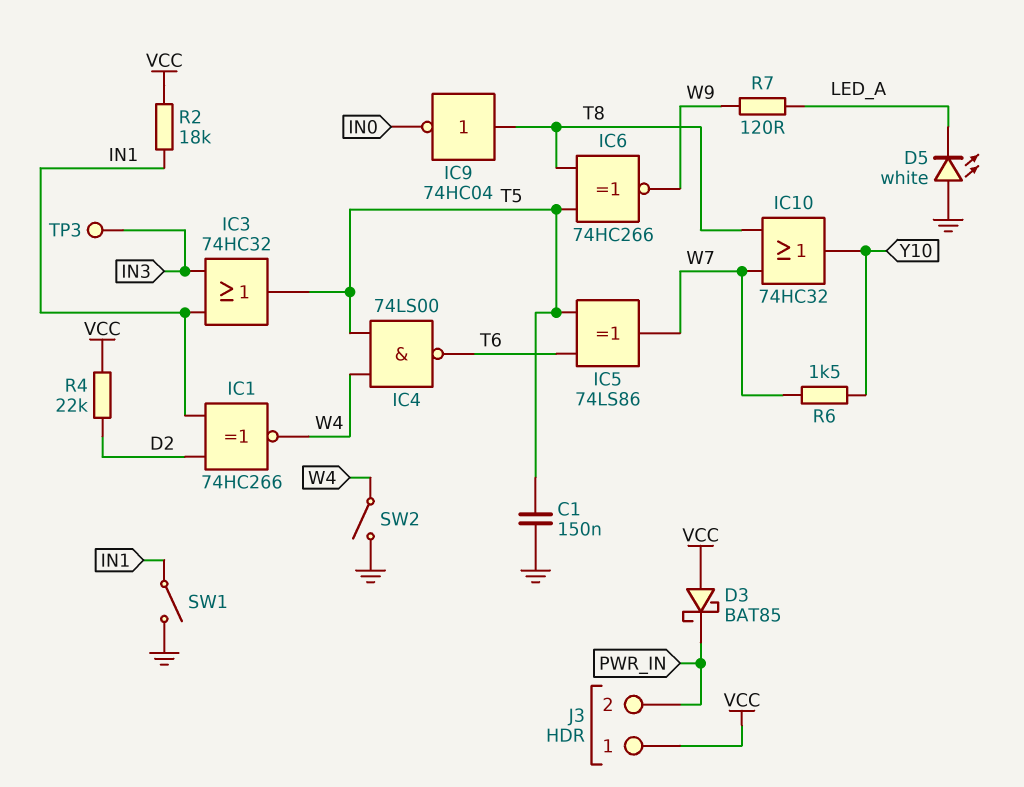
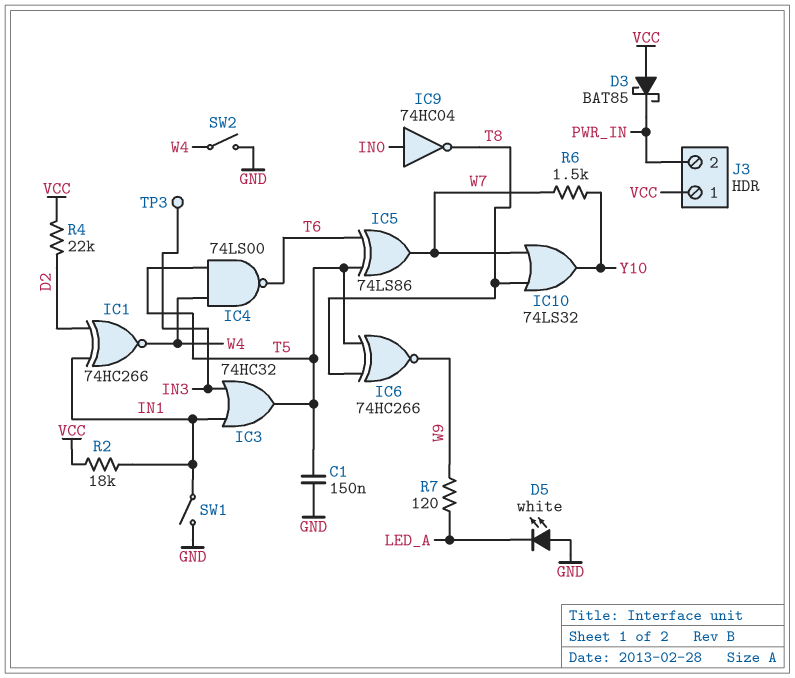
IC9: NOT 74HC04 (in T8, out IN0) -> NOT 74HC04 (in IN0, out T8)
IC10: OR 74HC32 (in T8, in W7, out Y10) -> OR 74LS32 (in T8, in W7, out Y10)

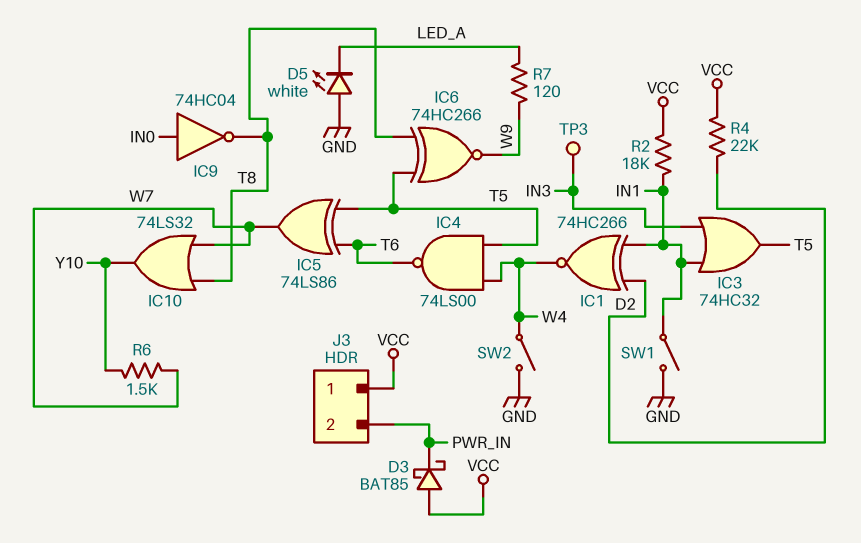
C1: 150nF (GND, T5) -> none

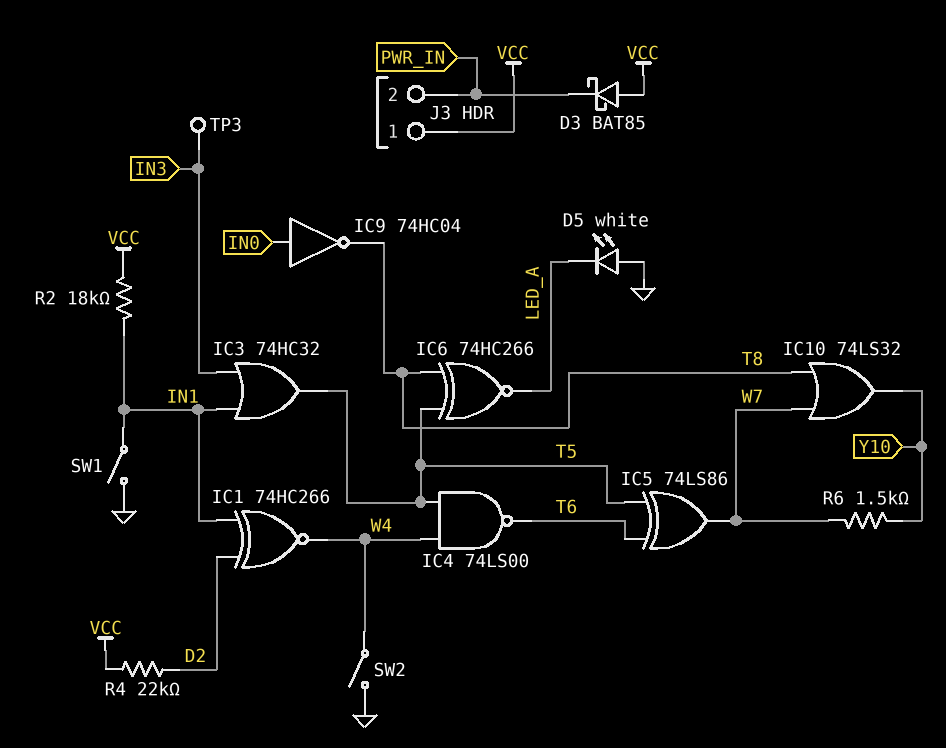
IC6: XNOR 74HC266 (in T5, in T8, out W9) -> XNOR 74HC266 (in T5, in T8, out LED_A)
R7: 120 (LED_A, W9) -> none

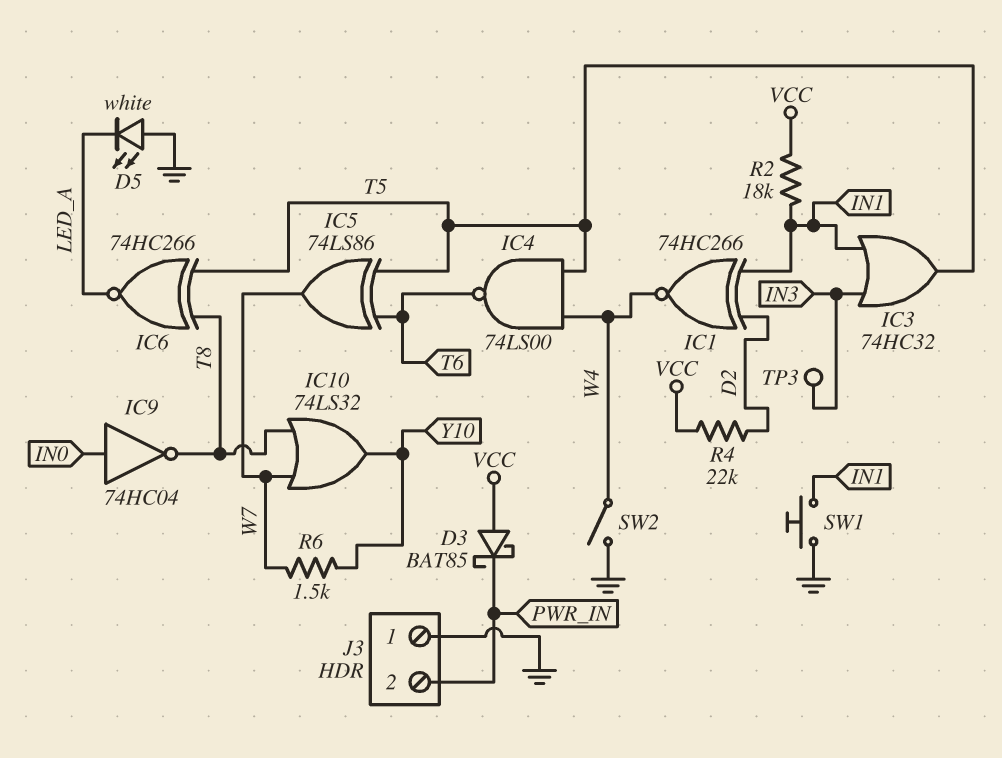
J3 pin 1: VCC -> GND
SW1: switch (GND, IN1) -> button (GND, IN1)

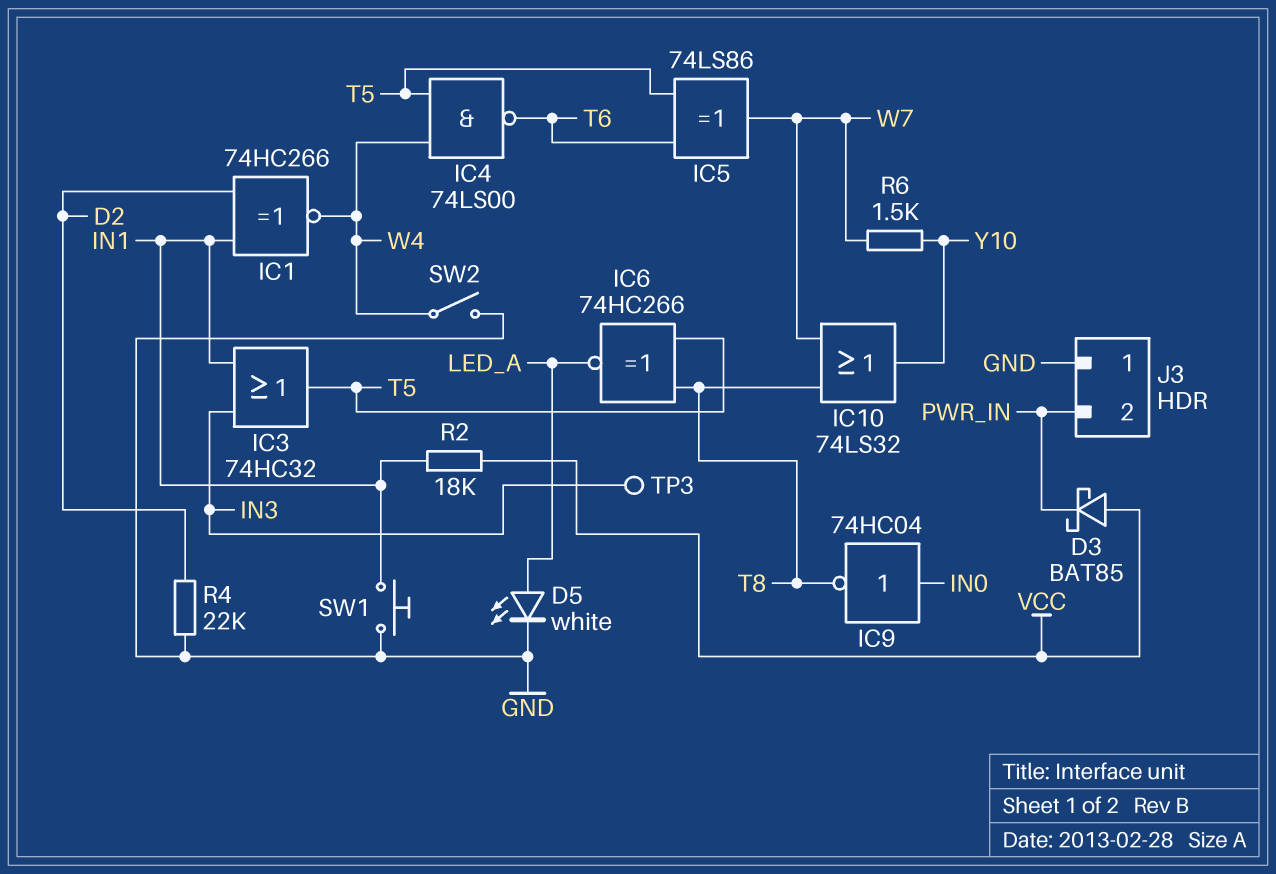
D5: LED white (A GND, K LED_A) -> LED white (A LED_A, K GND)
R4: 22k (D2, VCC) -> 22k (D2, GND)

